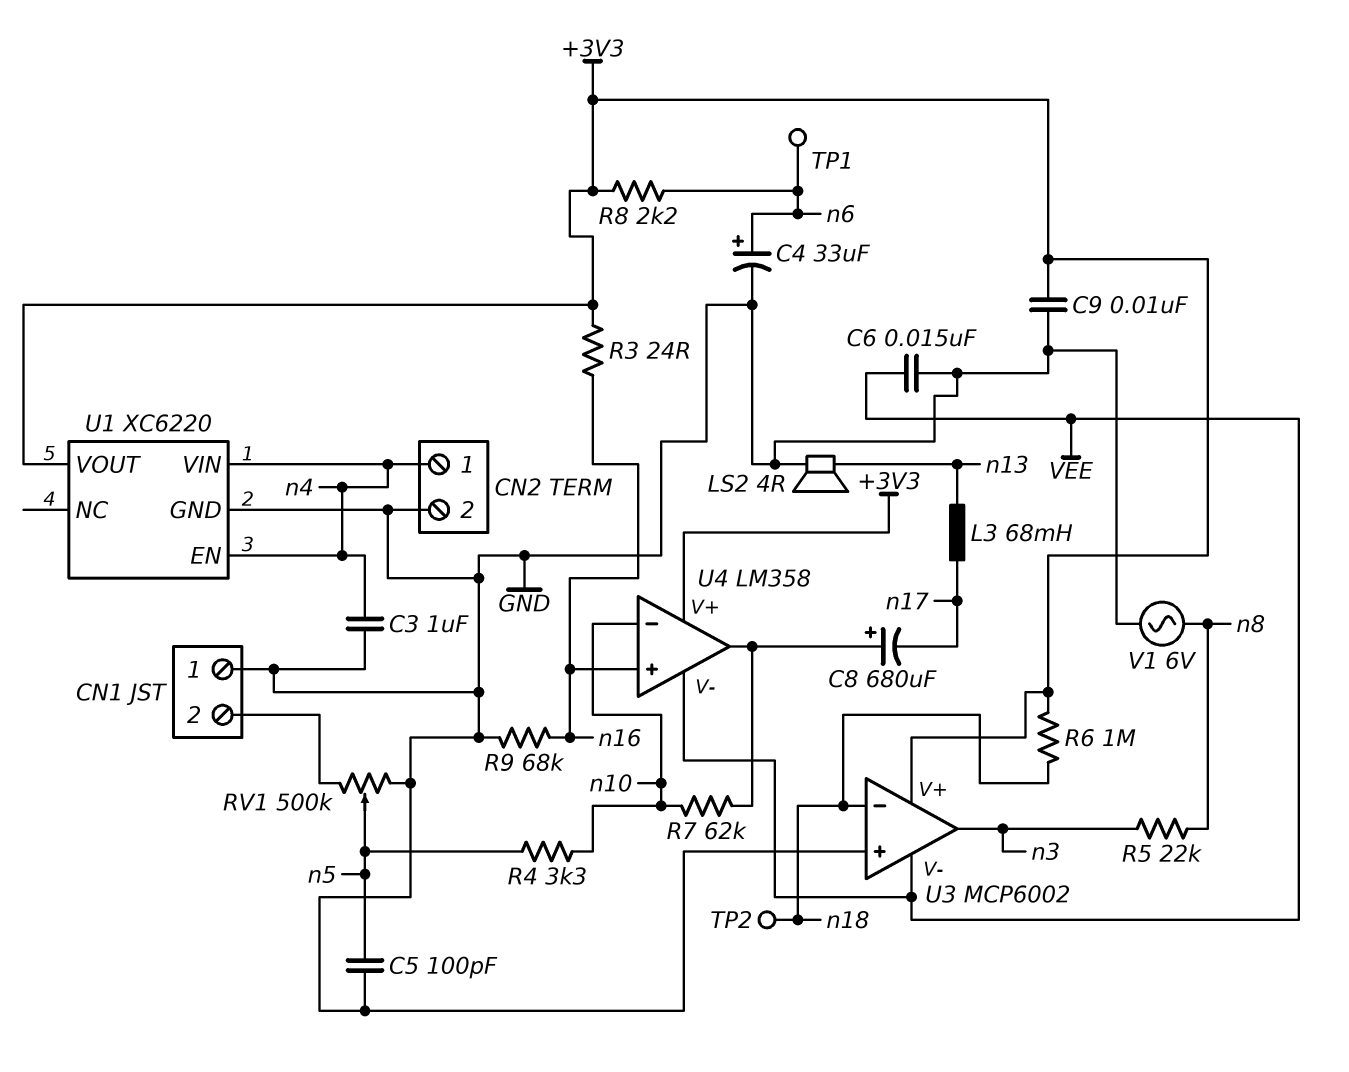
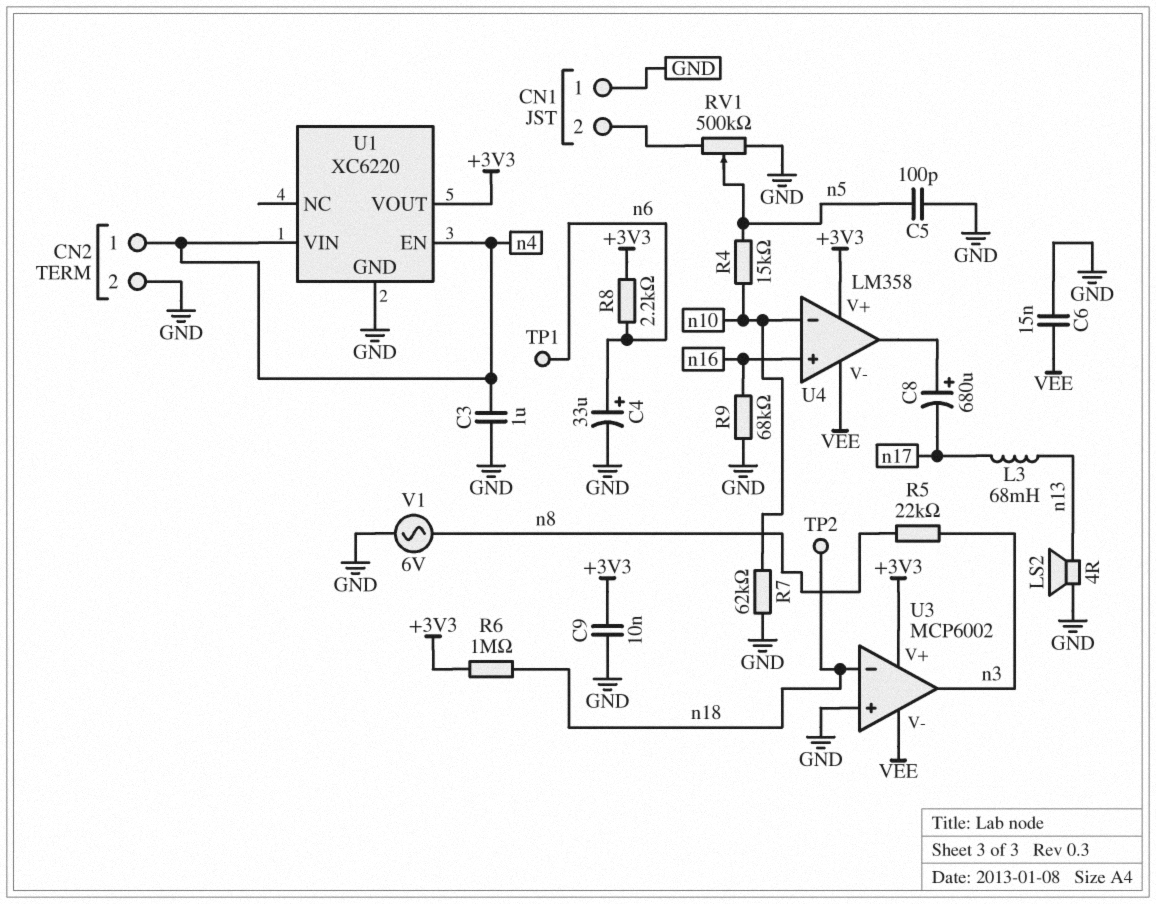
R3: 24 (+3V3, n16) -> none
R4: 3.3k (n5, n10) -> 15k (n5, n10)
R7: 62k (U4/out, n10) -> 62k (GND, n10)

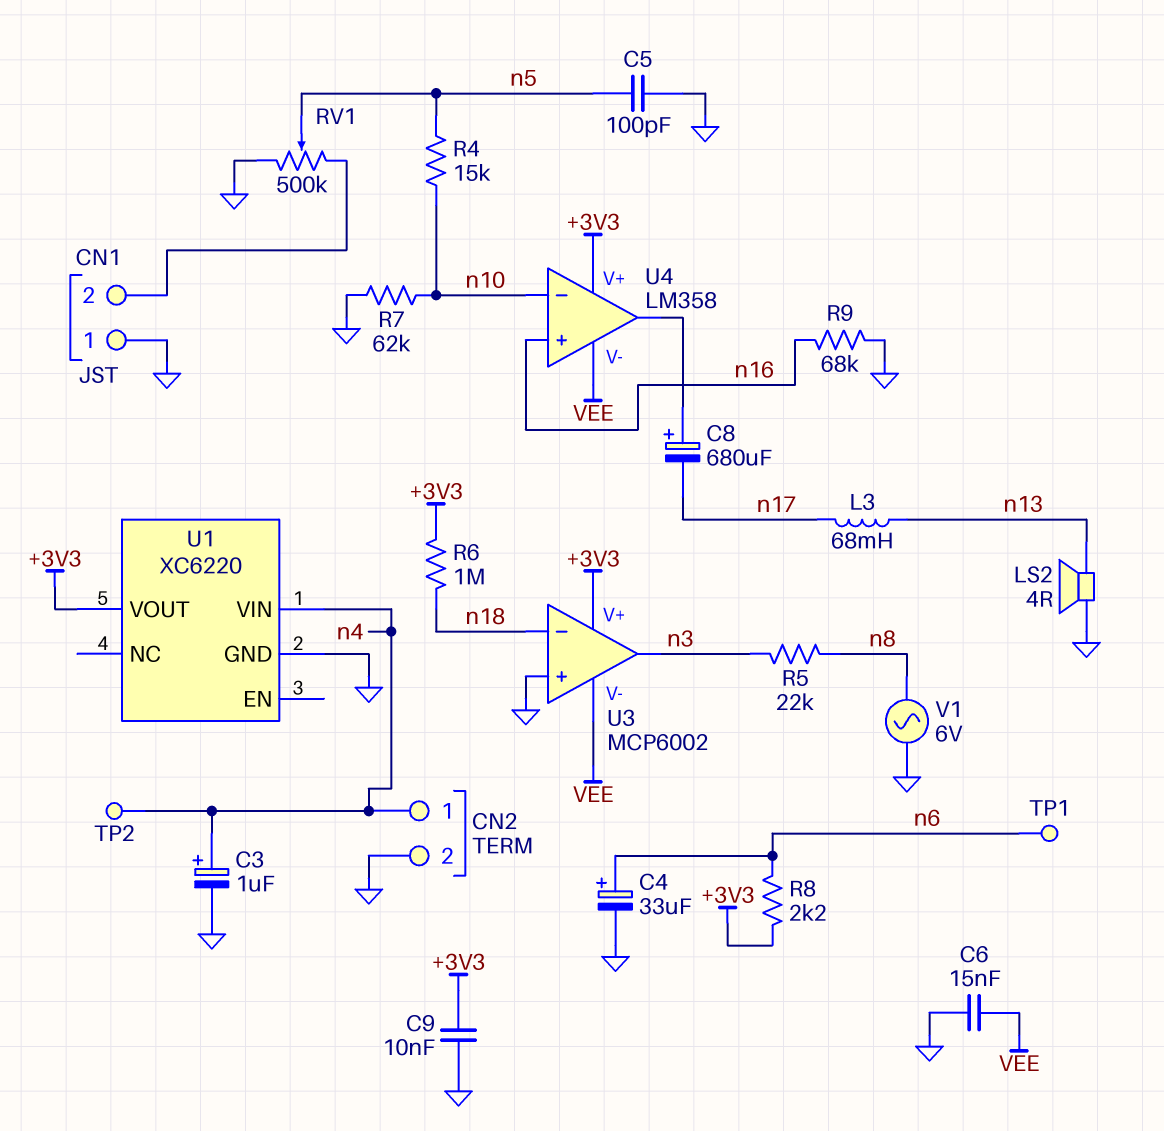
C3: 1uF (GND, n4) -> 1uF (plus n4, minus GND)
TP2: test point (n18) -> test point (n4)
U1 pin EN: n4 -> none

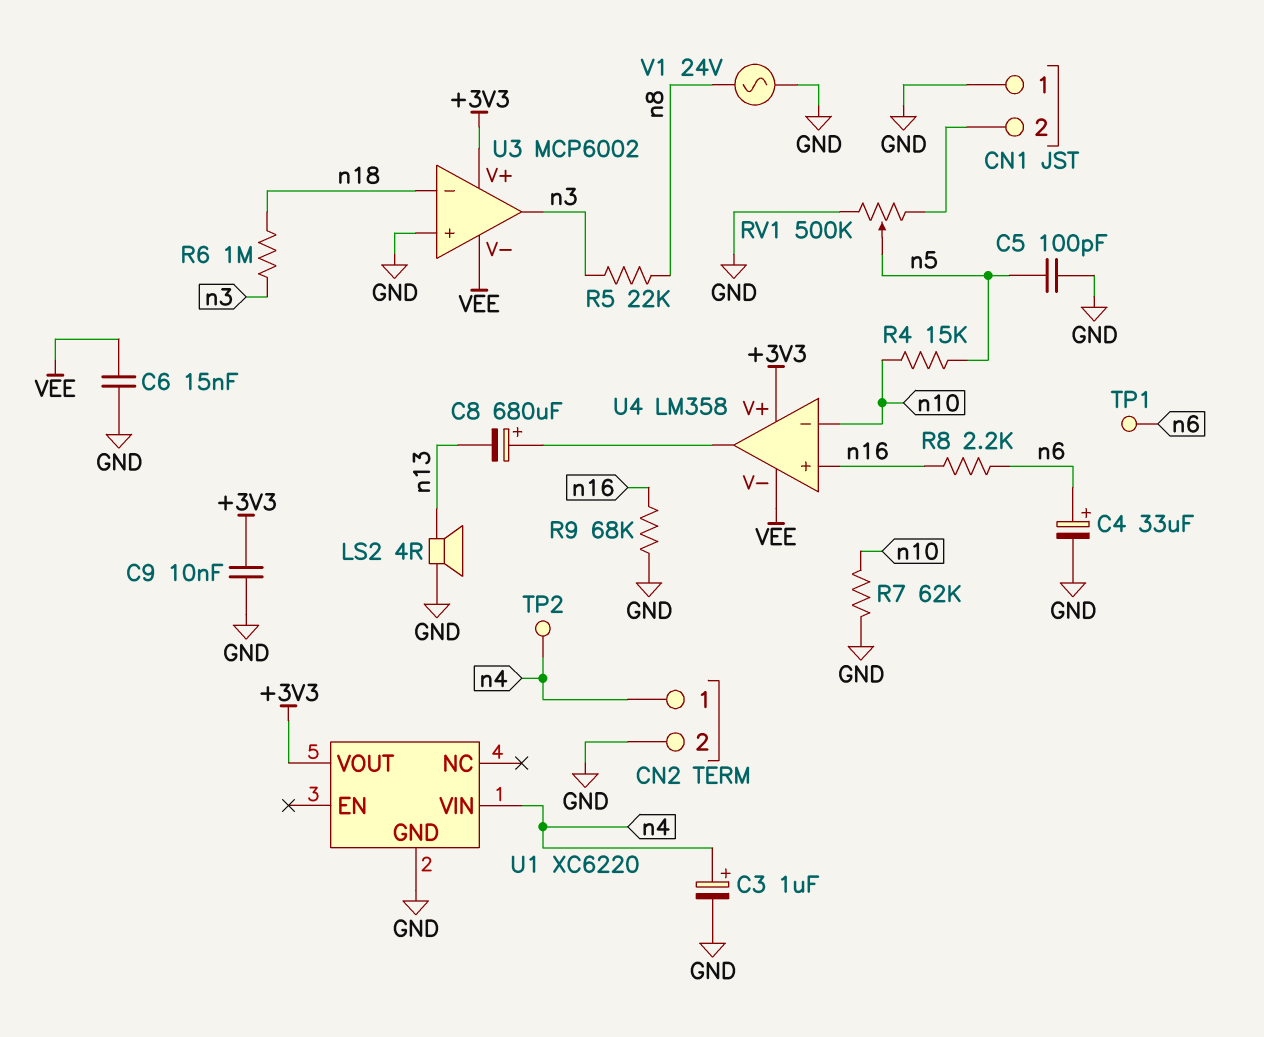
C8: 680uF (plus U4/out, minus n17) -> 680uF (plus U4/out, minus n13)
L3: 68mH (n13, n17) -> none
R6: 1M (+3V3, n18) -> 1M (n3, n18)
R8: 2.2k (+3V3, n6) -> 2.2k (n6, n16)
V1: AC 6V (GND, n8) -> AC 24V (GND, n8)

